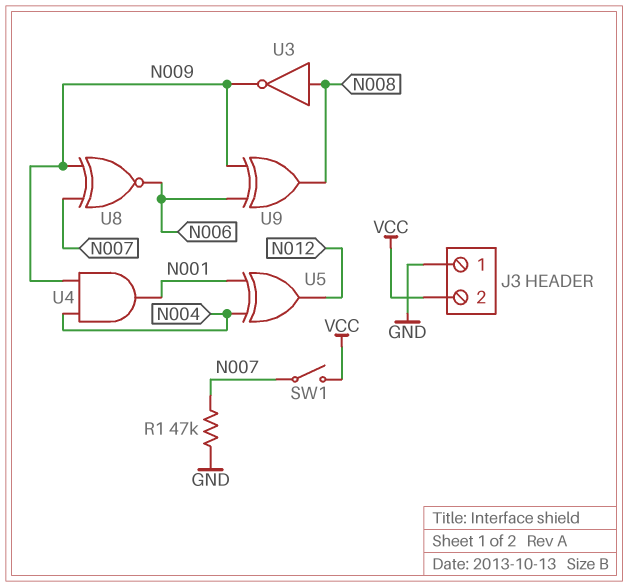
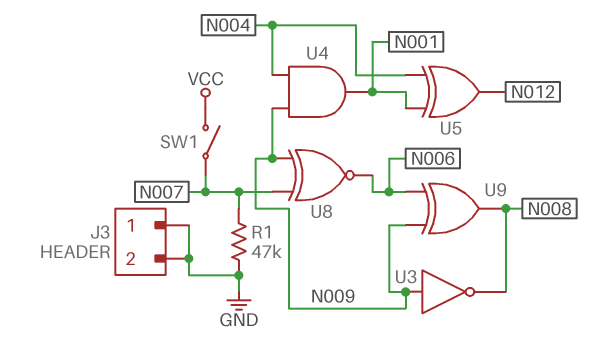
J3 pin 2: VCC -> GND
U3: NOT (in N008, out N009) -> NOT (in N009, out N008)

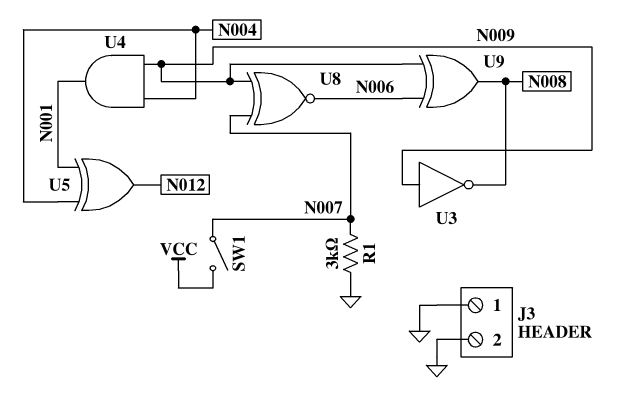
R1: 47k (GND, N007) -> 3k (GND, N007)

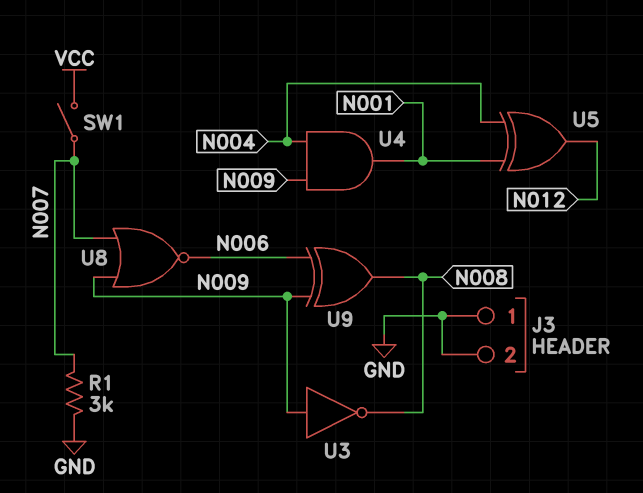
U8: XNOR (in N007, in N009, out N006) -> NOR (in N007, in N009, out N006)

